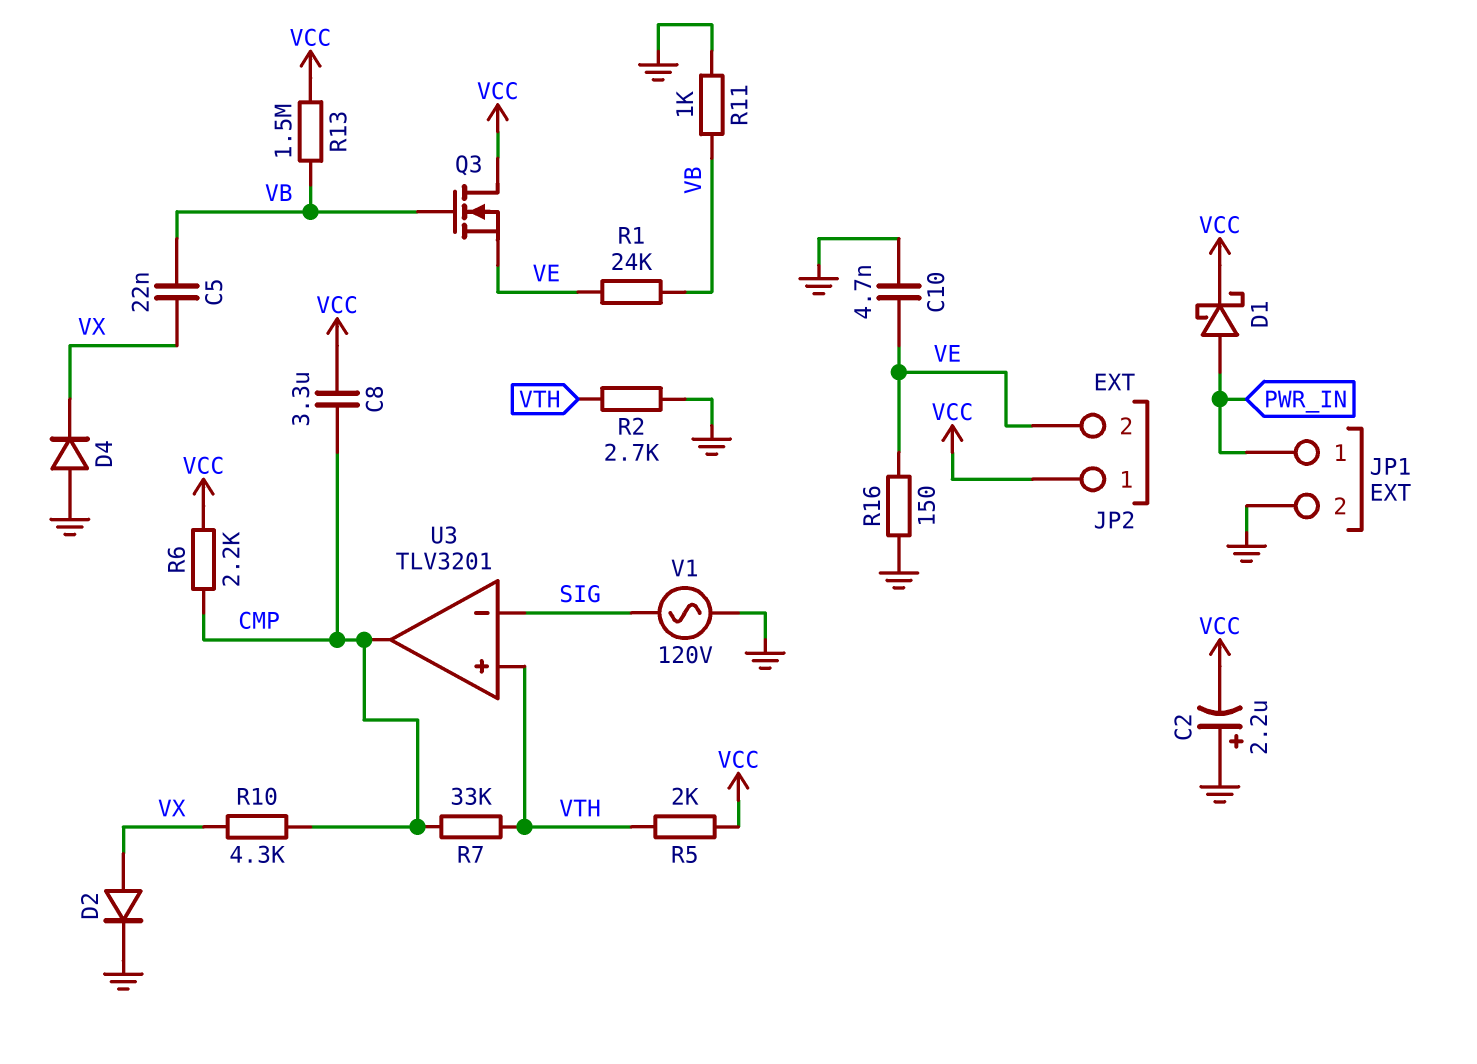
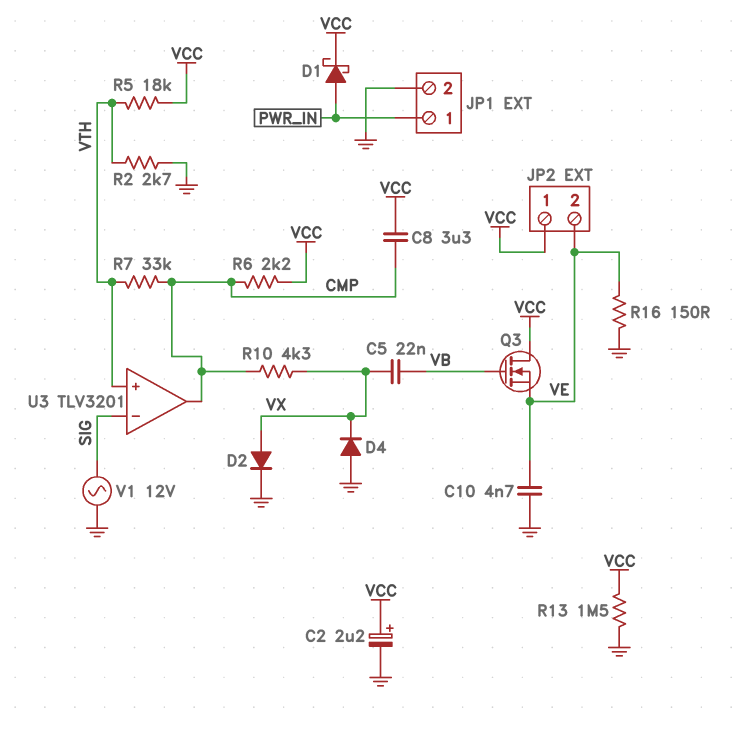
C2: 2.2uF (plus GND, minus VCC) -> 2.2uF (plus VCC, minus GND)
R1: 24k (VB, VE) -> none
R5: 2k (VCC, VTH) -> 18k (VCC, VTH)
R11: 1k (GND, VB) -> none
R13: 1.5M (VB, VCC) -> 1.5M (GND, VCC)
V1: AC 120V (GND, SIG) -> AC 12V (GND, SIG)

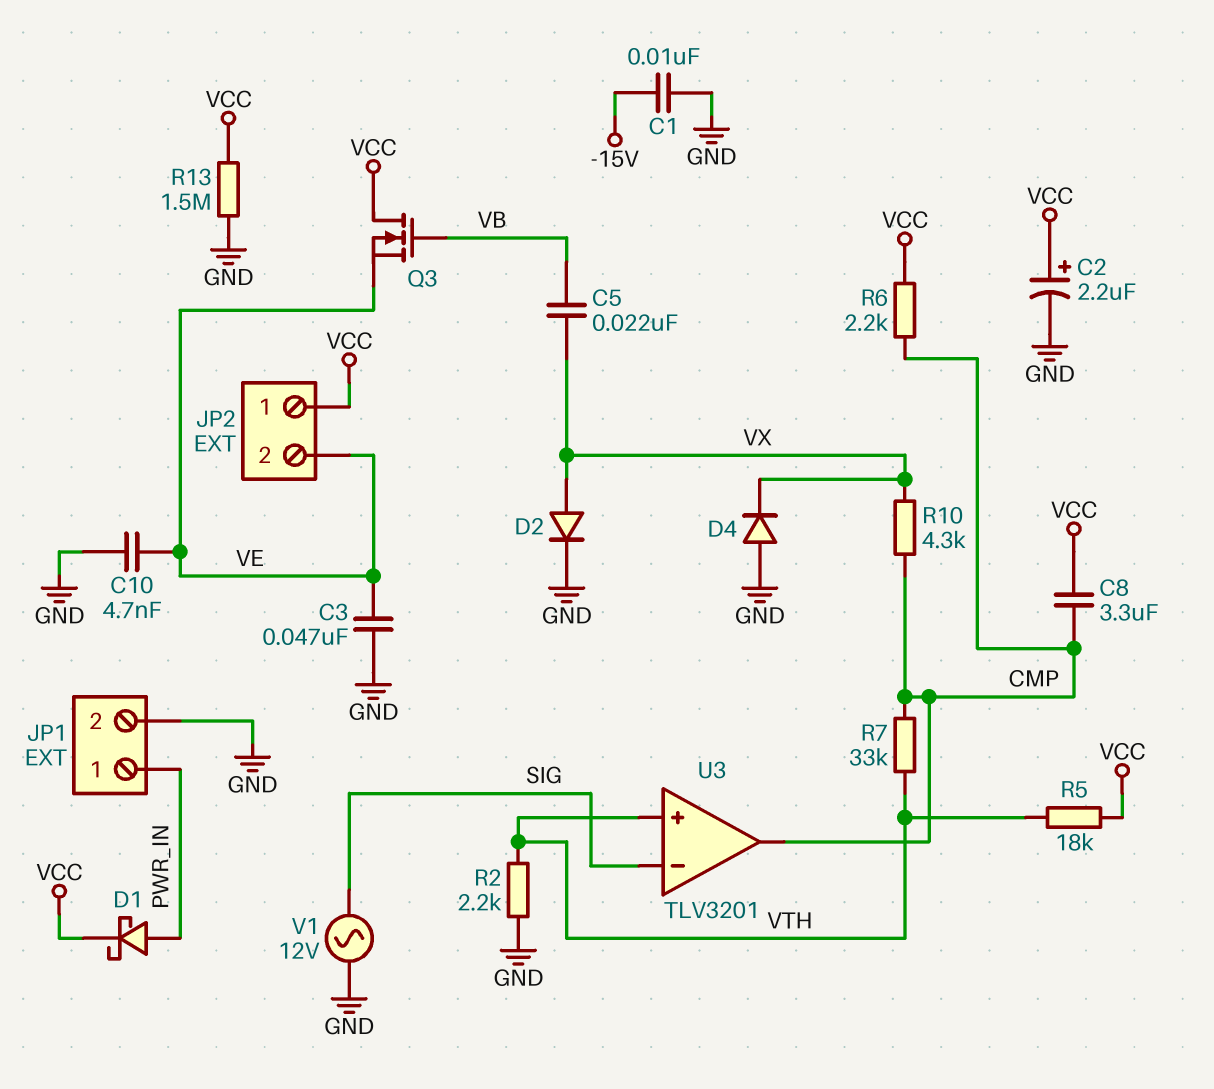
C1: none -> 10nF (-15V, GND)
C3: none -> 47nF (GND, VE)
R2: 2.7k (GND, VTH) -> 2.2k (GND, VTH)
R16: 150 (GND, VE) -> none

